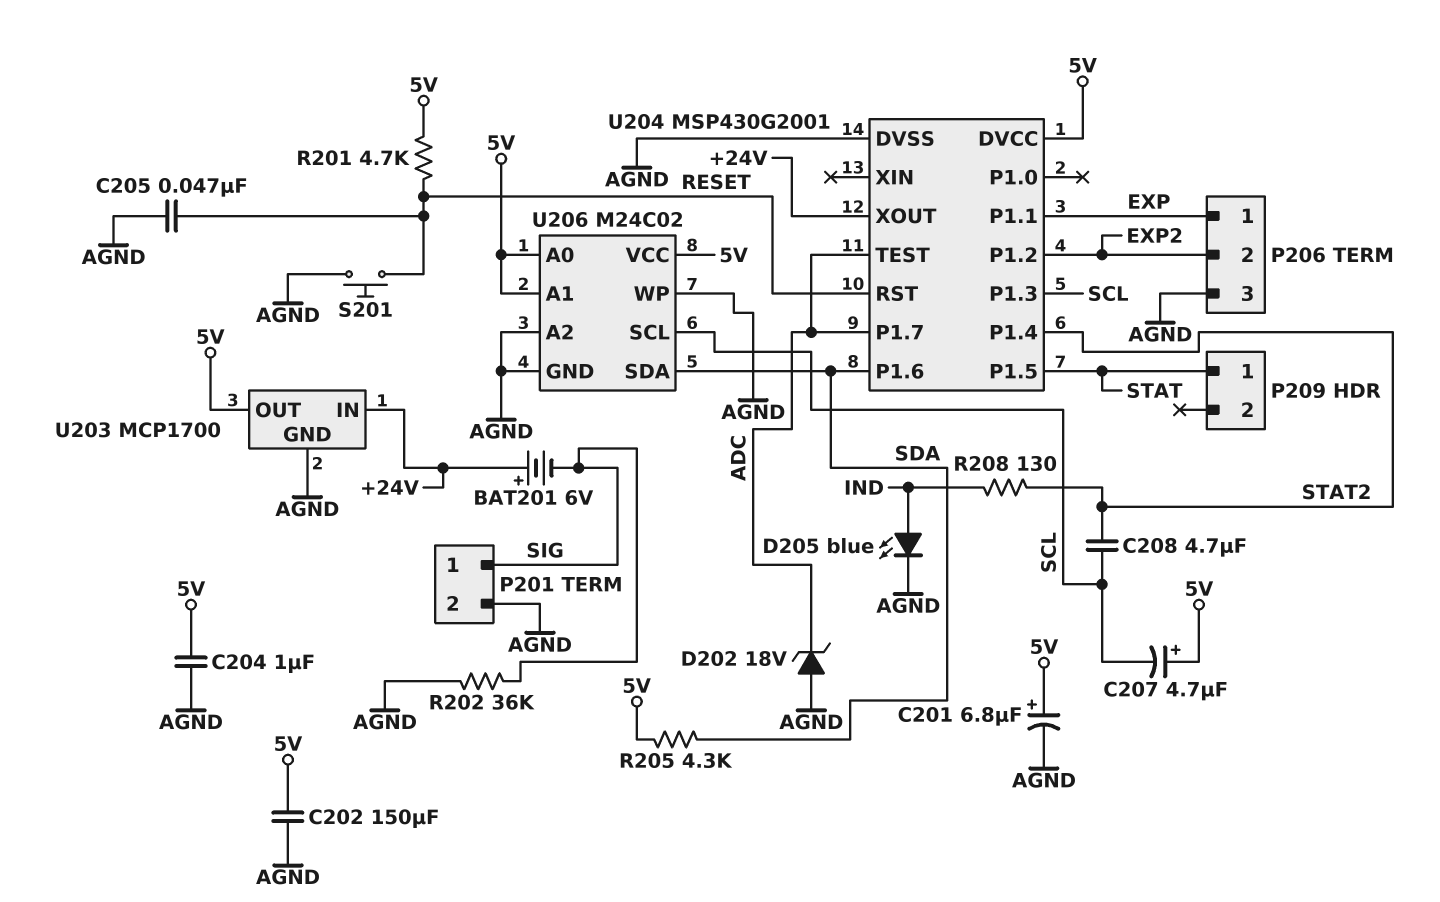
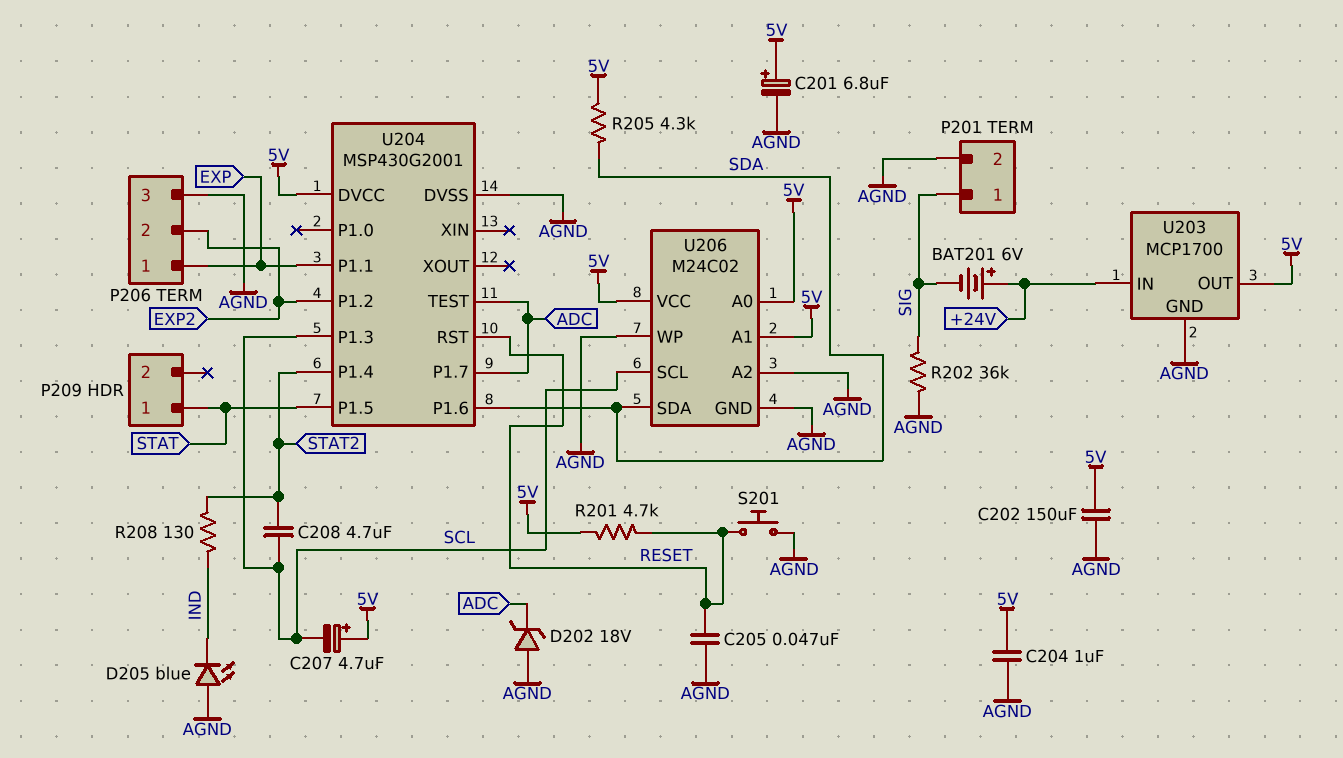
D205: LED blue (A IND, K AGND) -> LED blue (A AGND, K IND)
U204 pin XOUT: +24V -> none

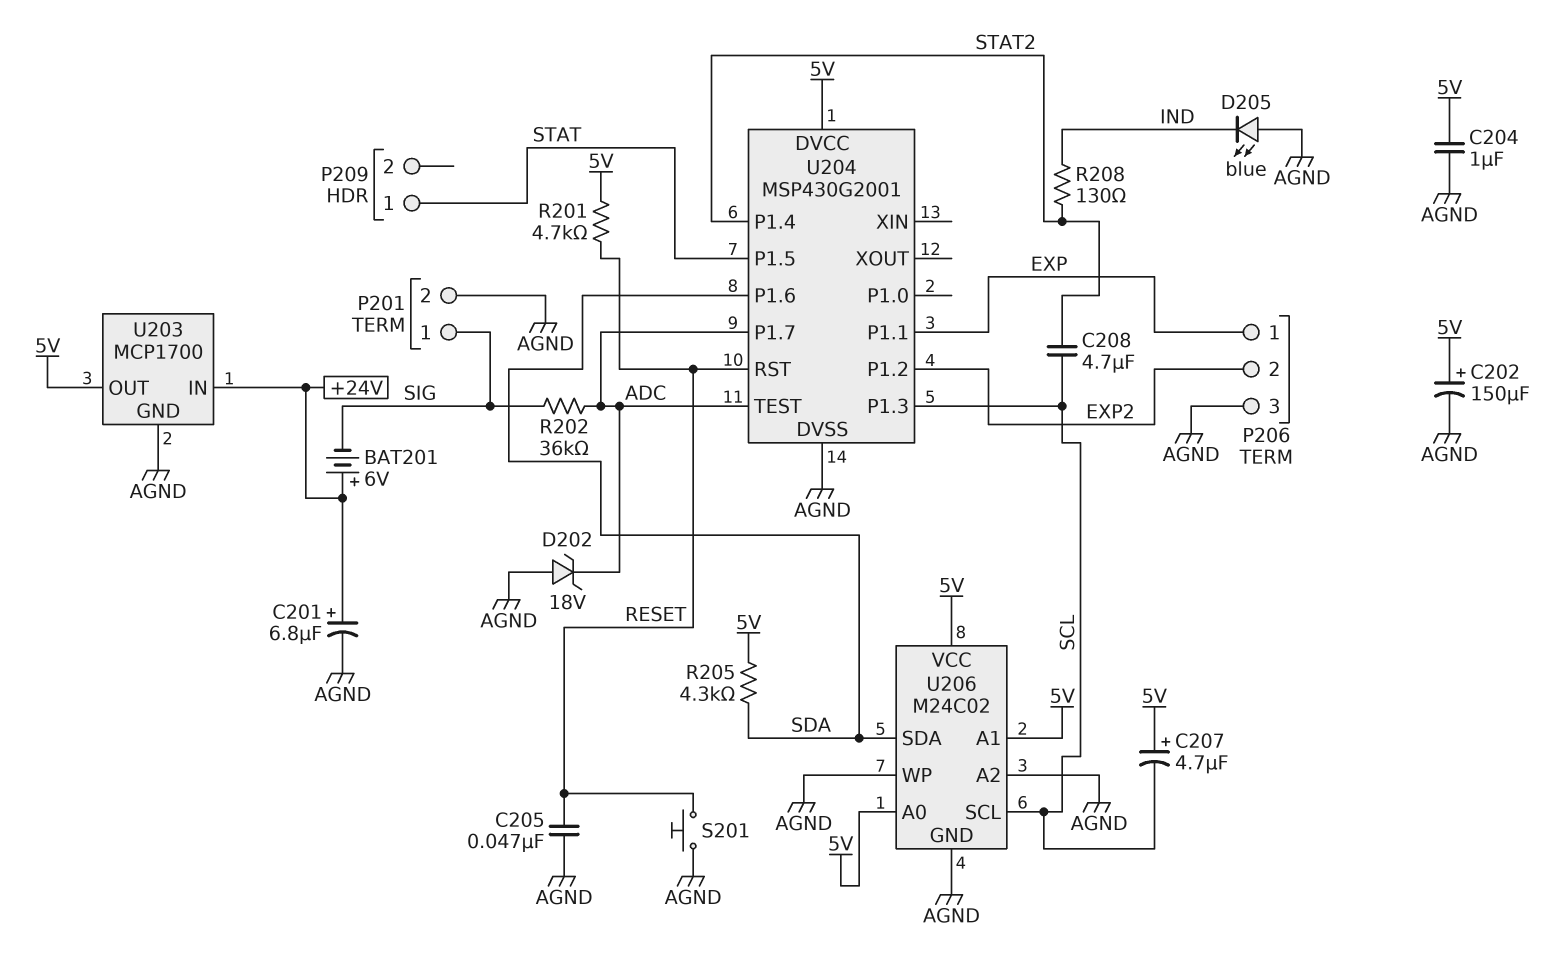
C201: 6.8uF (plus 5V, minus AGND) -> 6.8uF (plus +24V, minus AGND)
C202: 150uF (5V, AGND) -> 150uF (plus 5V, minus AGND)
R202: 36k (AGND, SIG) -> 36k (ADC, SIG)

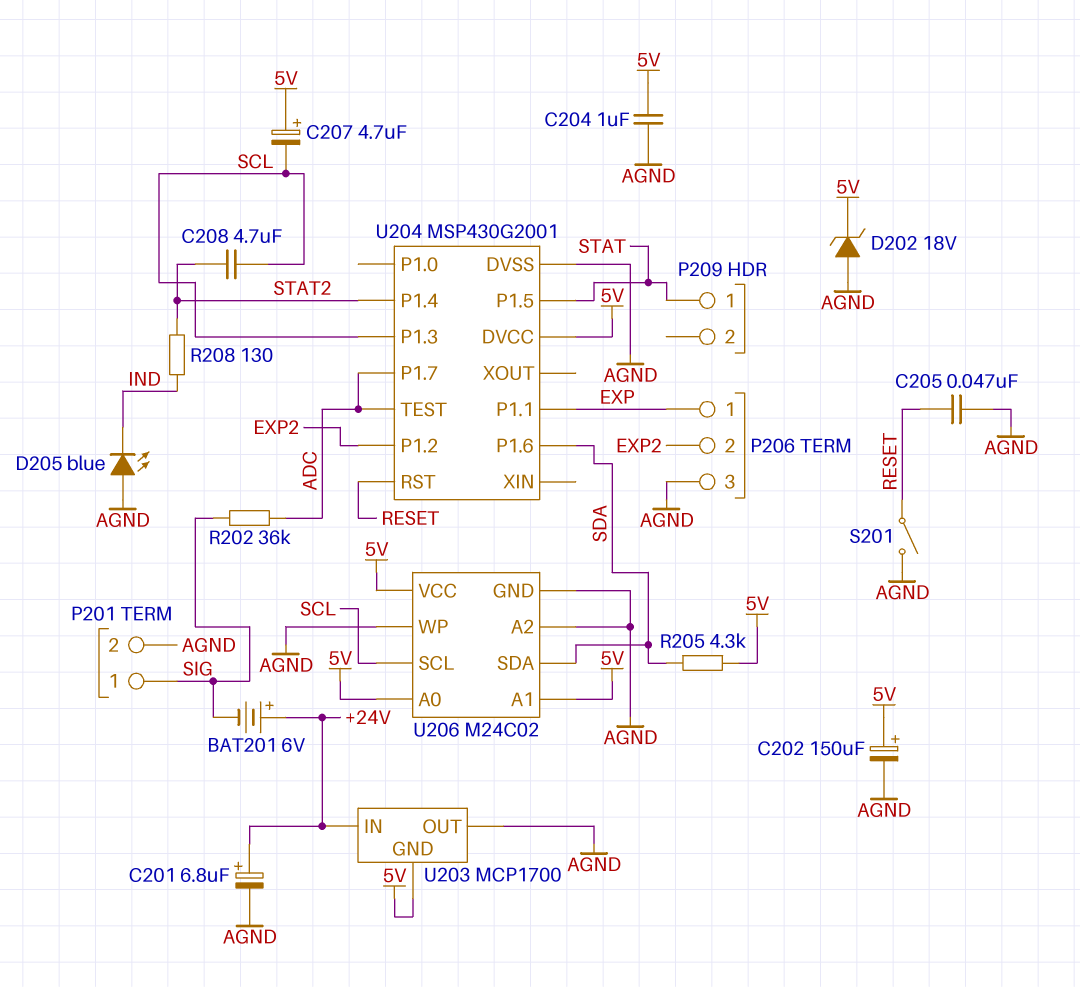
D202: zener 18V (A AGND, K ADC) -> zener 18V (A AGND, K 5V)
R201: 4.7k (5V, RESET) -> none
S201: button (AGND, RESET) -> switch (AGND, RESET)
U203 pin GND: AGND -> 5V
U203 pin OUT: 5V -> AGND

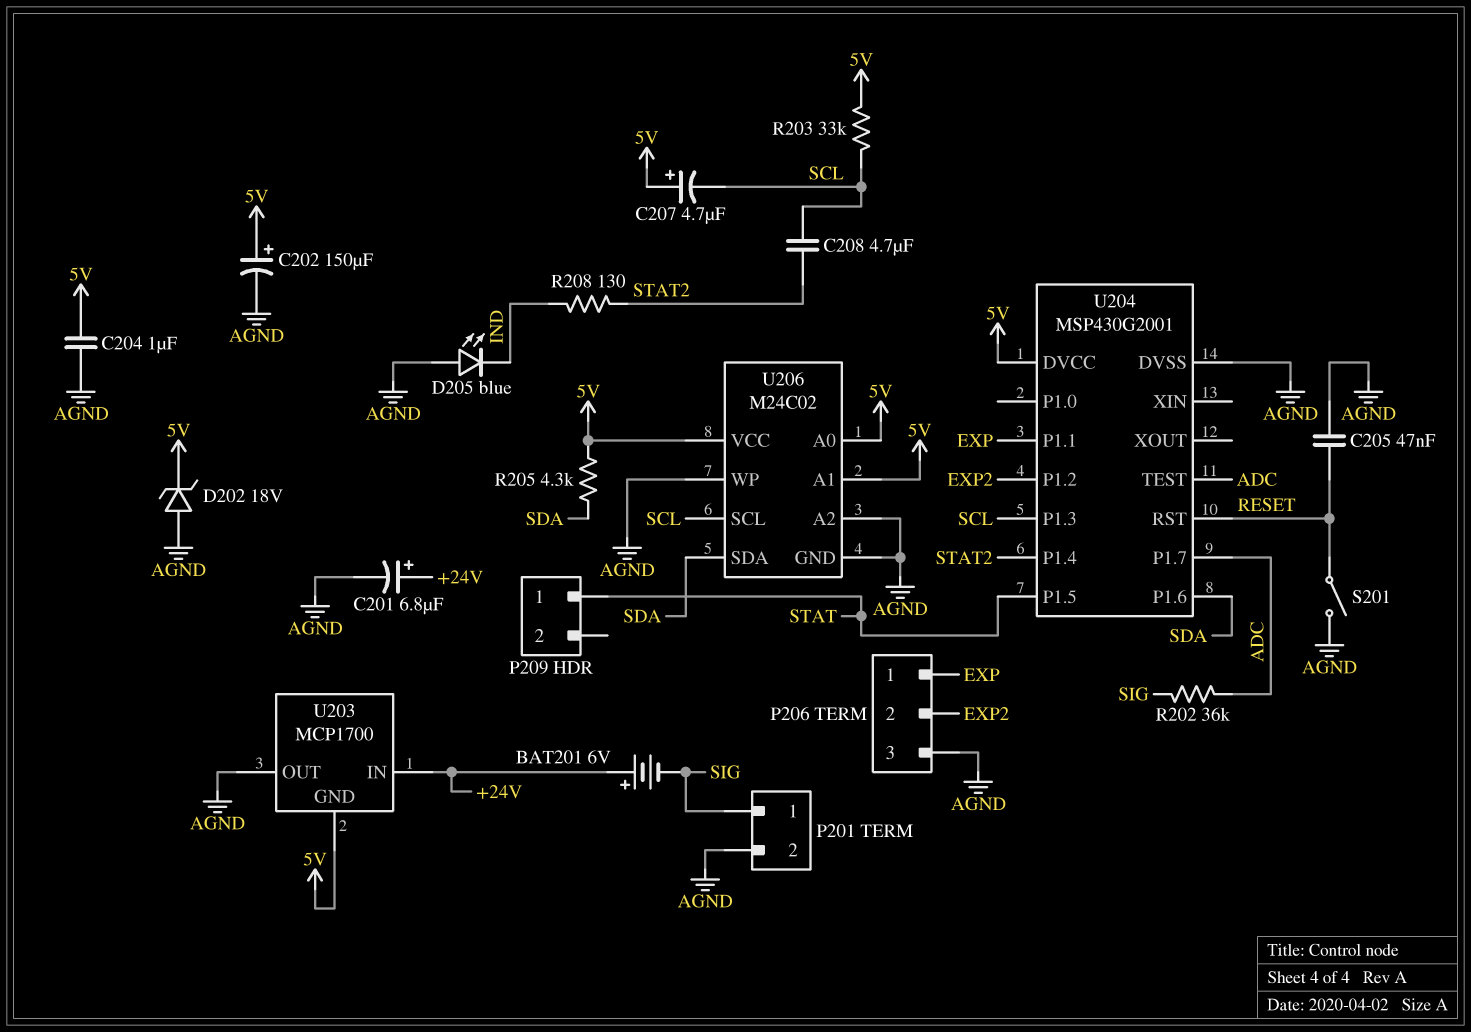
R203: none -> 33k (5V, SCL)

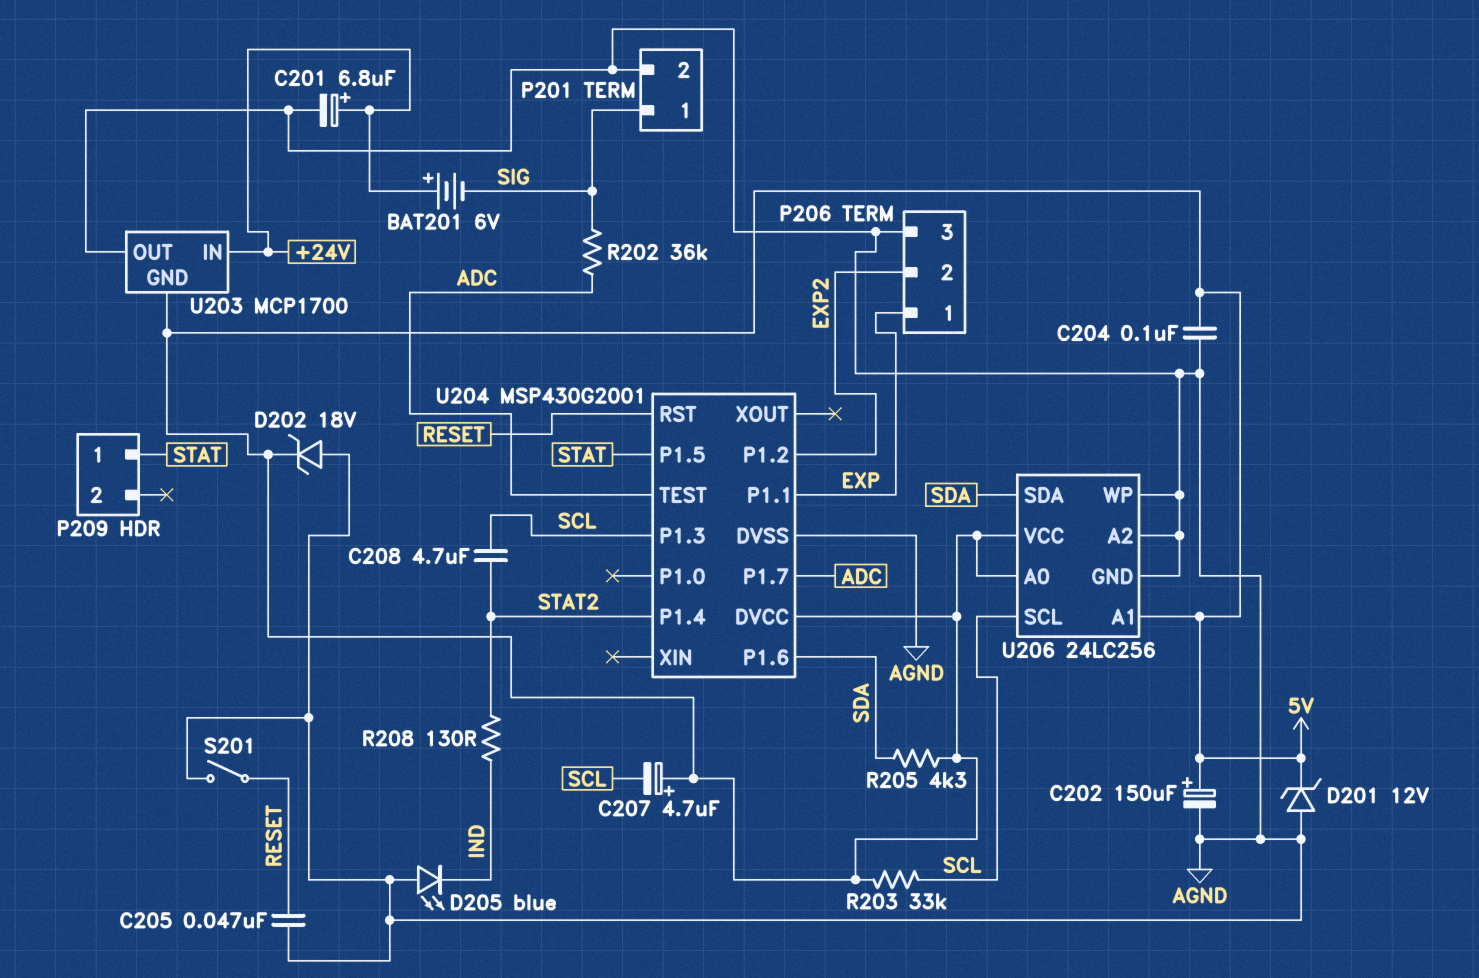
C204: 1uF (5V, AGND) -> 100nF (5V, AGND)
D201: none -> zener 12V (A AGND, K 5V)
U206: M24C02 -> 24LC256

